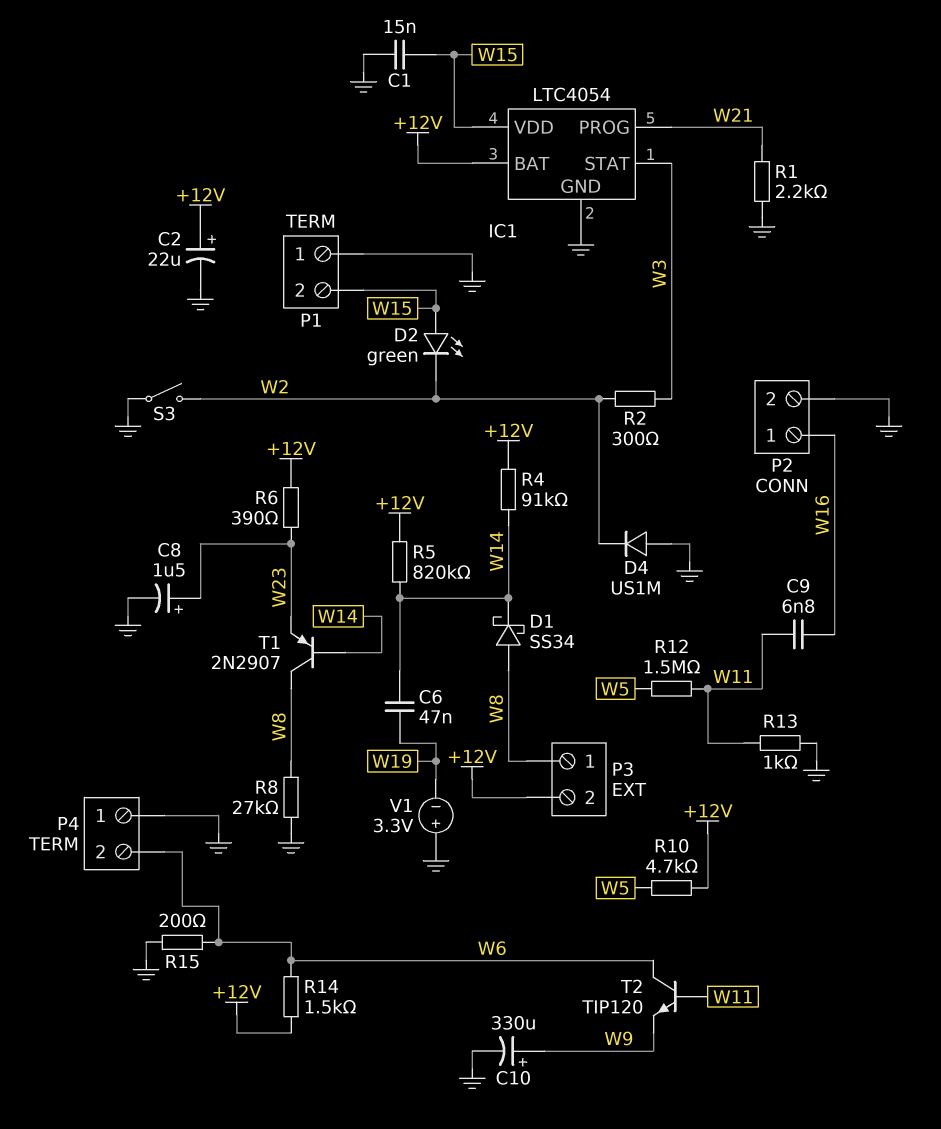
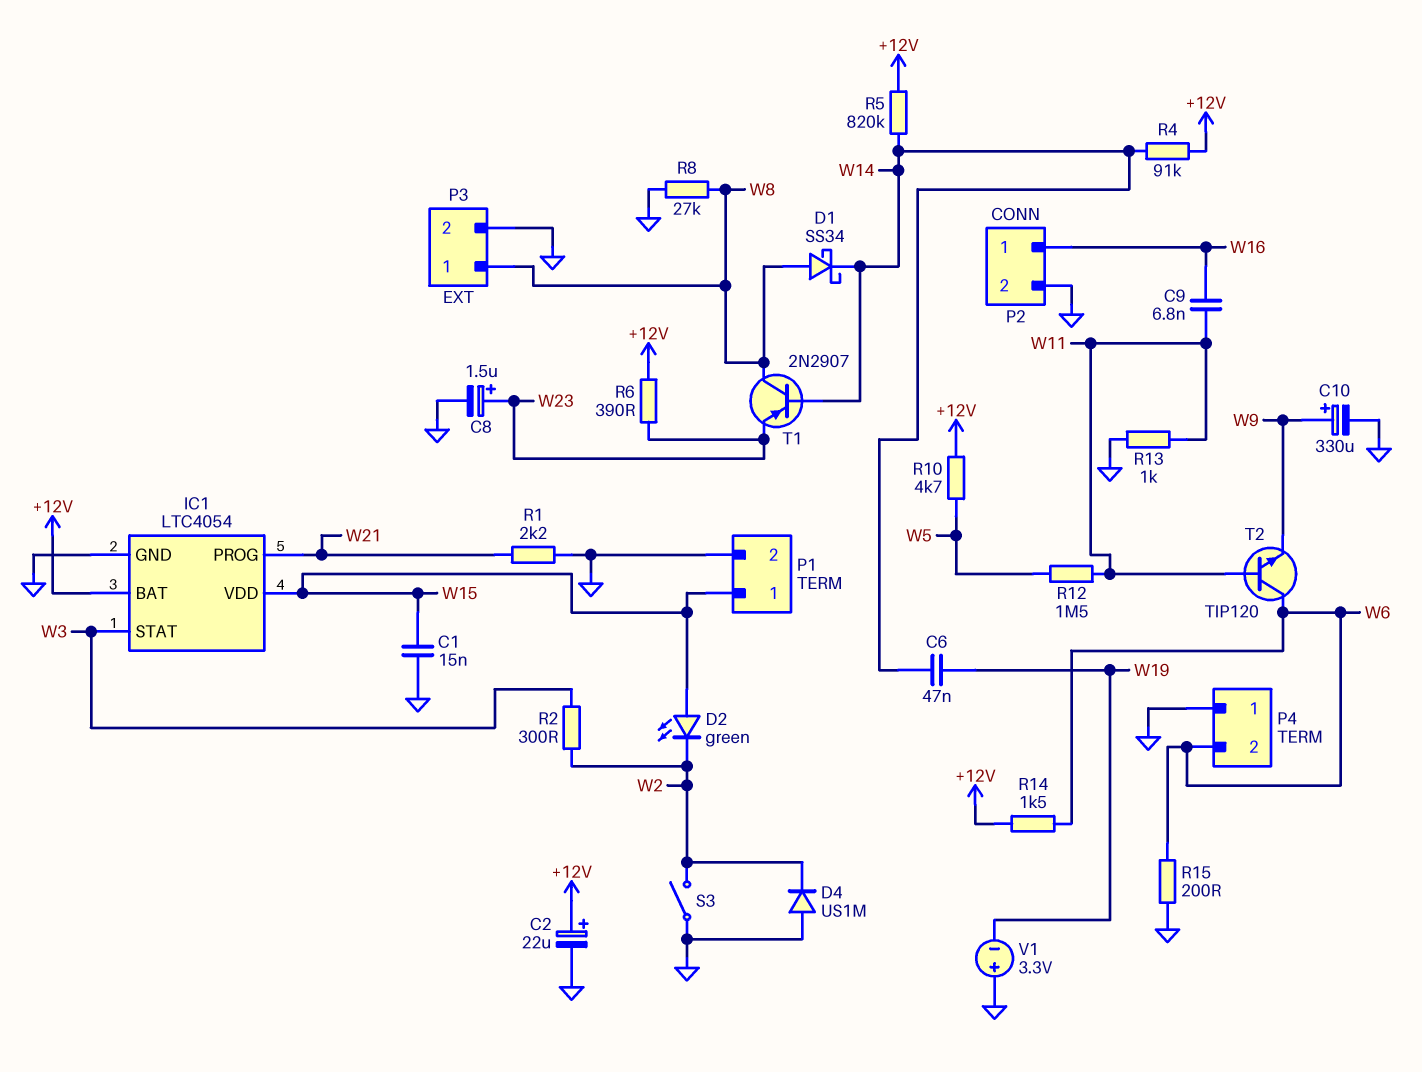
P1 pin 1: GND -> W15
P1 pin 2: W15 -> GND
P3 pin 2: +12V -> GND

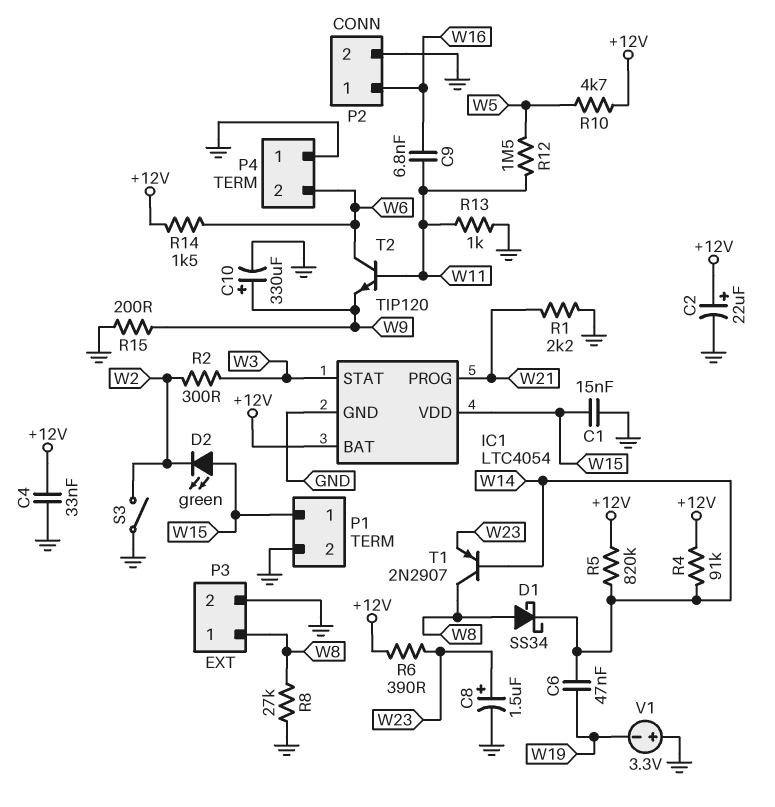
C4: none -> 33nF (+12V, GND)
D4: diode US1M (A GND, K W2) -> none
R15: 200 (GND, W6) -> 200 (GND, W9)

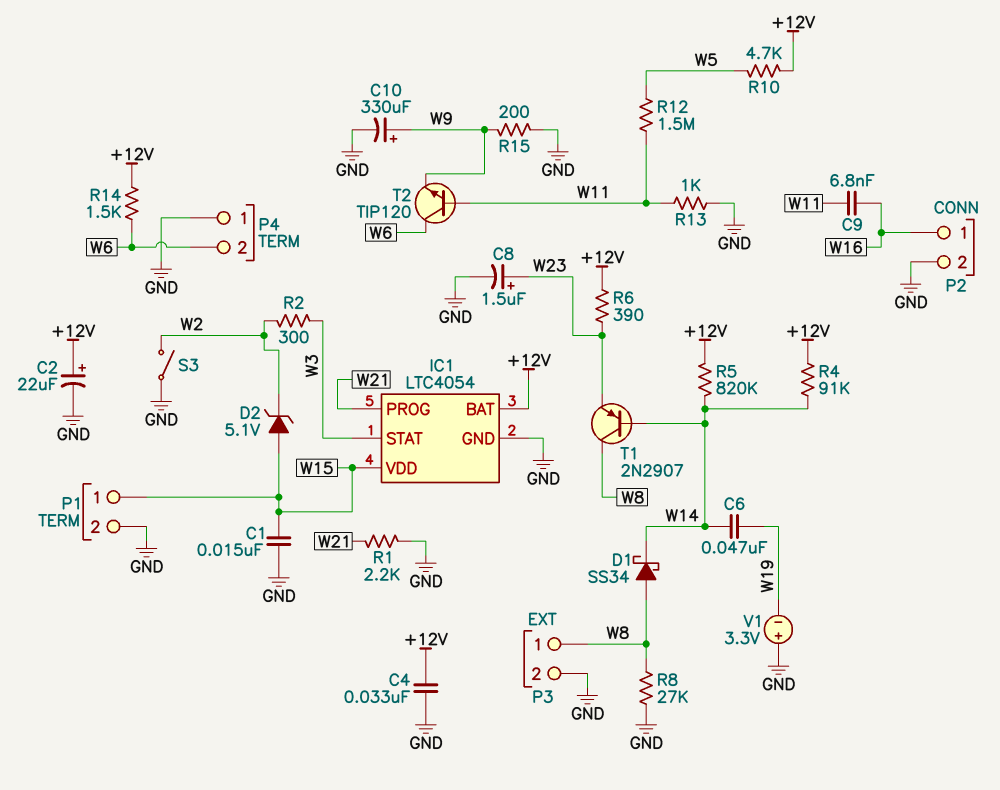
D2: LED green (A W15, K W2) -> zener 5.1V (A W15, K W2)

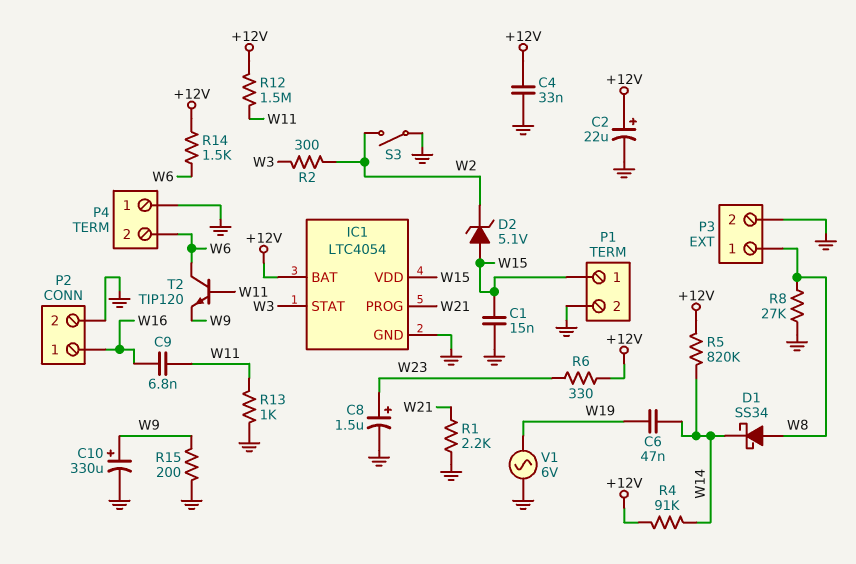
R6: 390 (+12V, W23) -> 330 (+12V, W23)
R10: 4.7k (+12V, W5) -> none
R12: 1.5M (W5, W11) -> 1.5M (+12V, W11)
T1: PNP 2N2907 (B W14, C W8, E W23) -> none
V1: 3.3V (plus GND, minus W19) -> AC 6V (GND, W19)

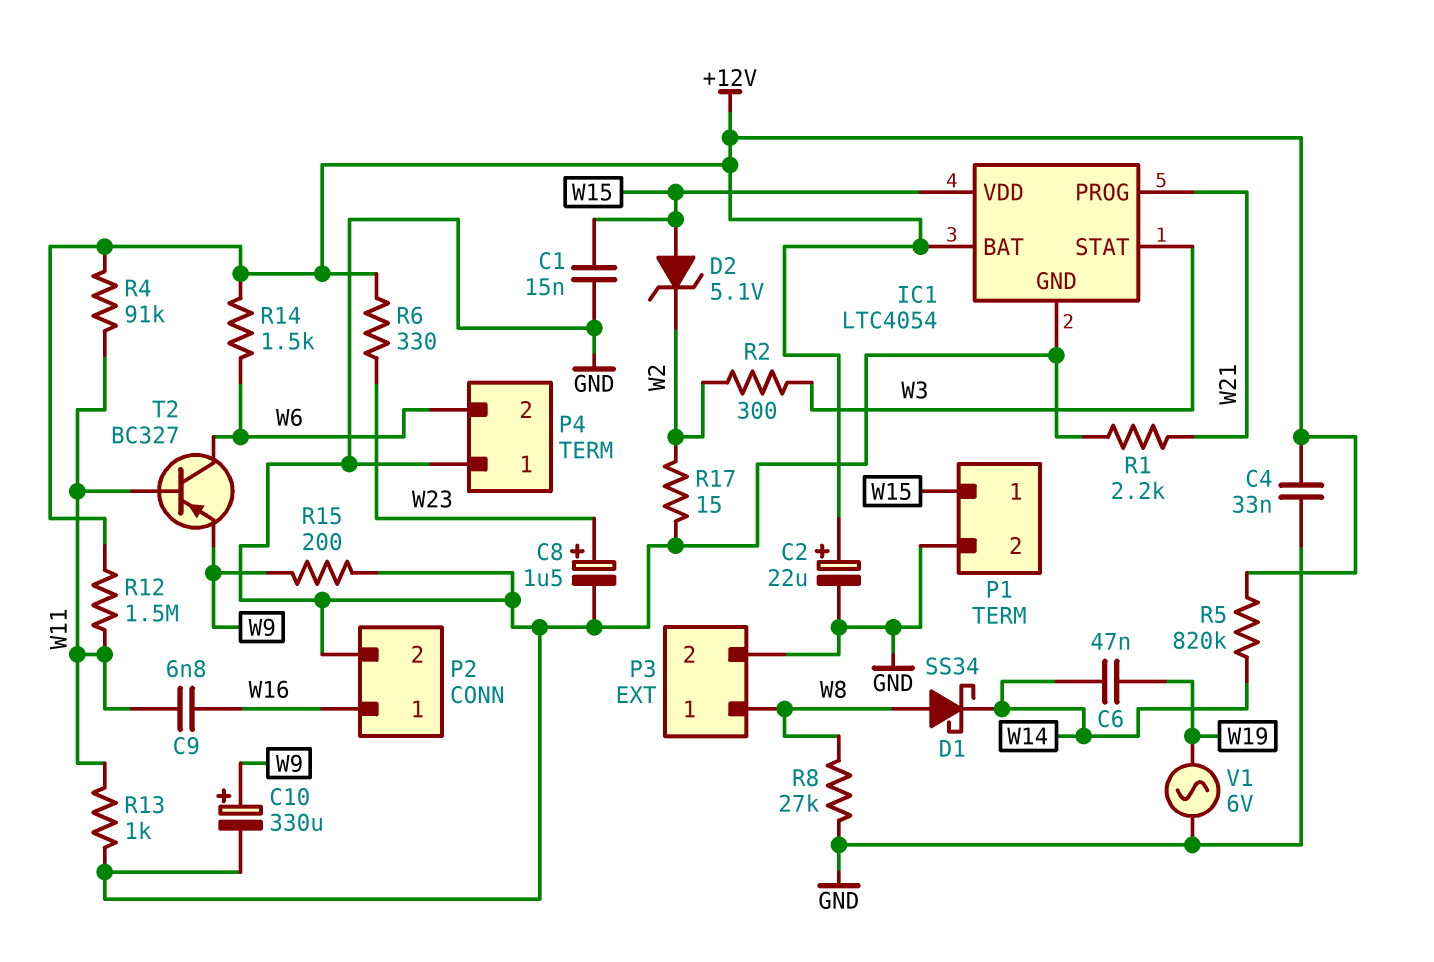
R4: 91k (+12V, W14) -> 91k (+12V, W11)
R17: none -> 15 (GND, W2)
S3: switch (GND, W2) -> none
T2: NPN TIP120 (B W11, C W6, E W9) -> PNP BC327 (B W11, C W6, E W9)

